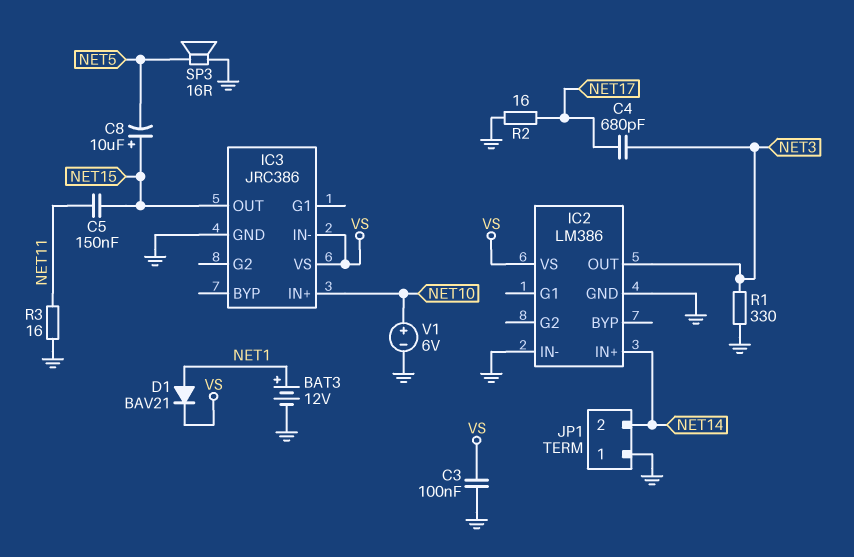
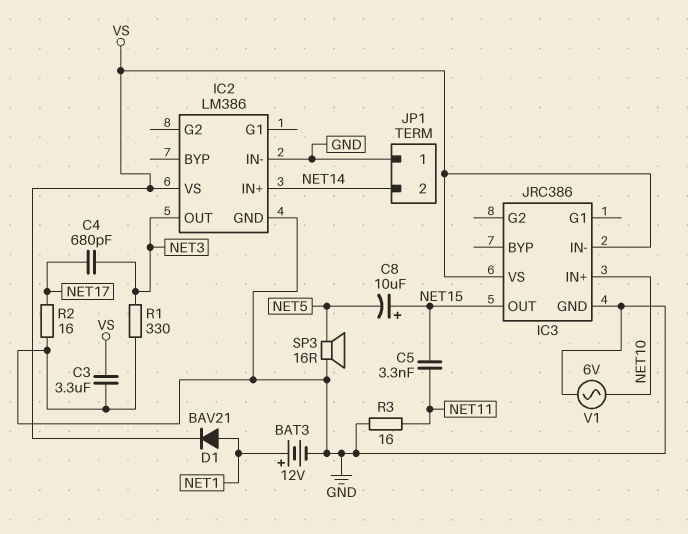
C3: 100nF (GND, VS) -> 3.3uF (GND, VS)
C5: 150nF (NET11, NET15) -> 3.3nF (NET11, NET15)
V1: 6V (plus NET10, minus GND) -> AC 6V (GND, NET10)

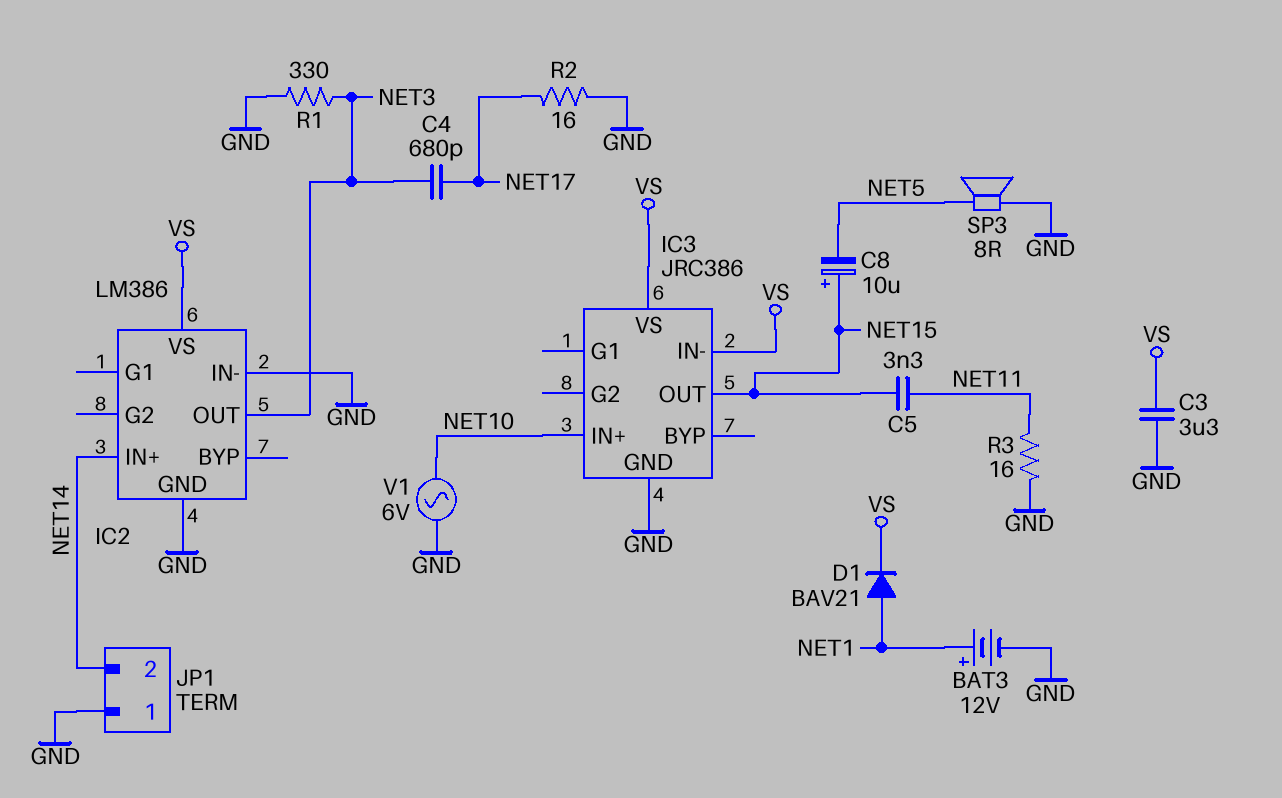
SP3: speaker 16R (GND, NET5) -> speaker 8R (GND, NET5)

